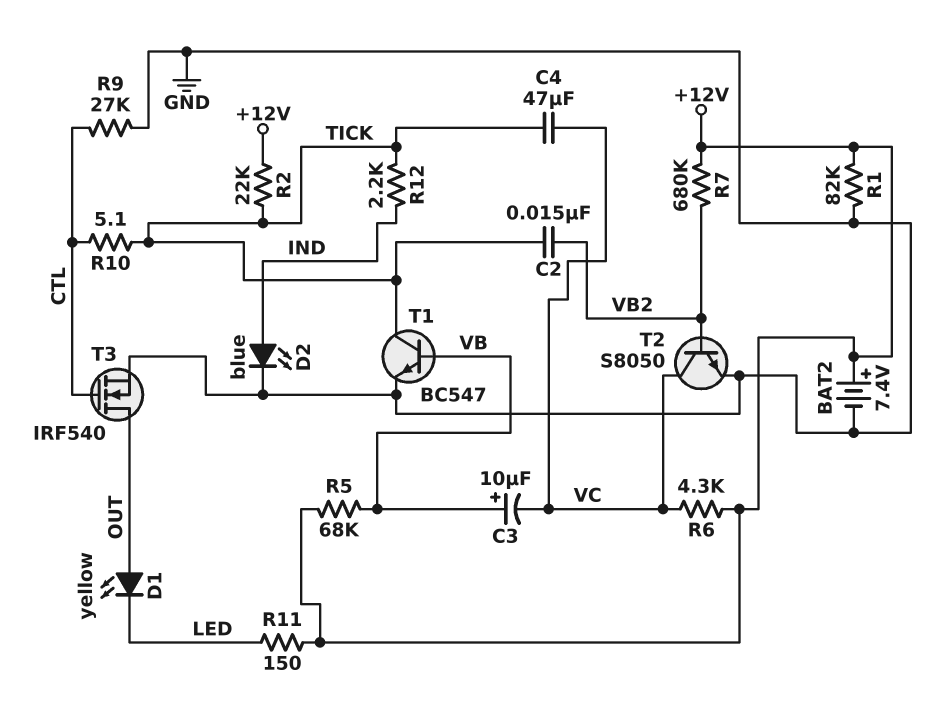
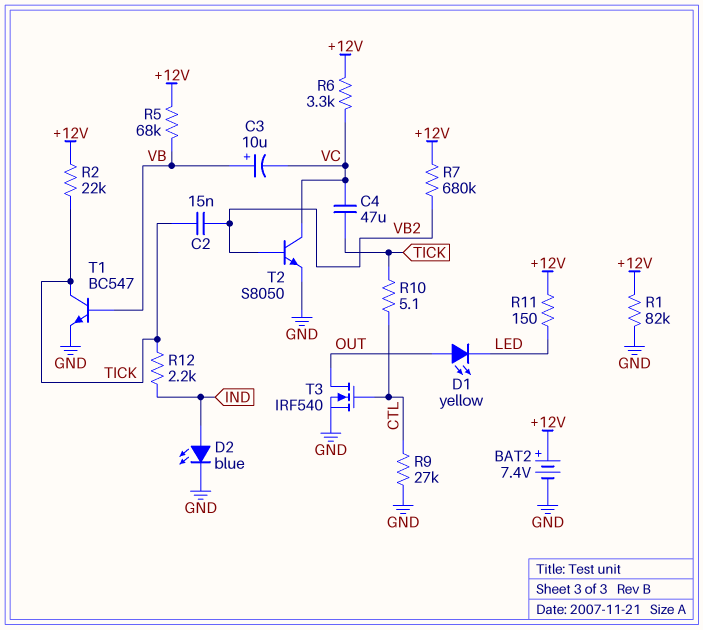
R6: 4.3k (+12V, VC) -> 3.3k (+12V, VC)

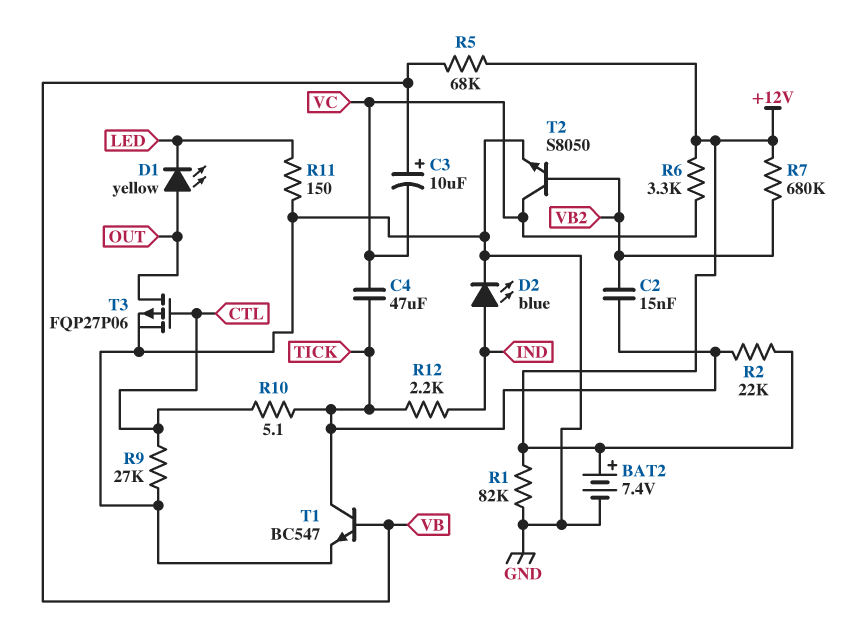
R11: 150 (+12V, LED) -> 150 (GND, LED)
T3: NMOS IRF540 (G CTL, D OUT, S GND) -> PMOS FQP27P06 (G CTL, D OUT, S GND)

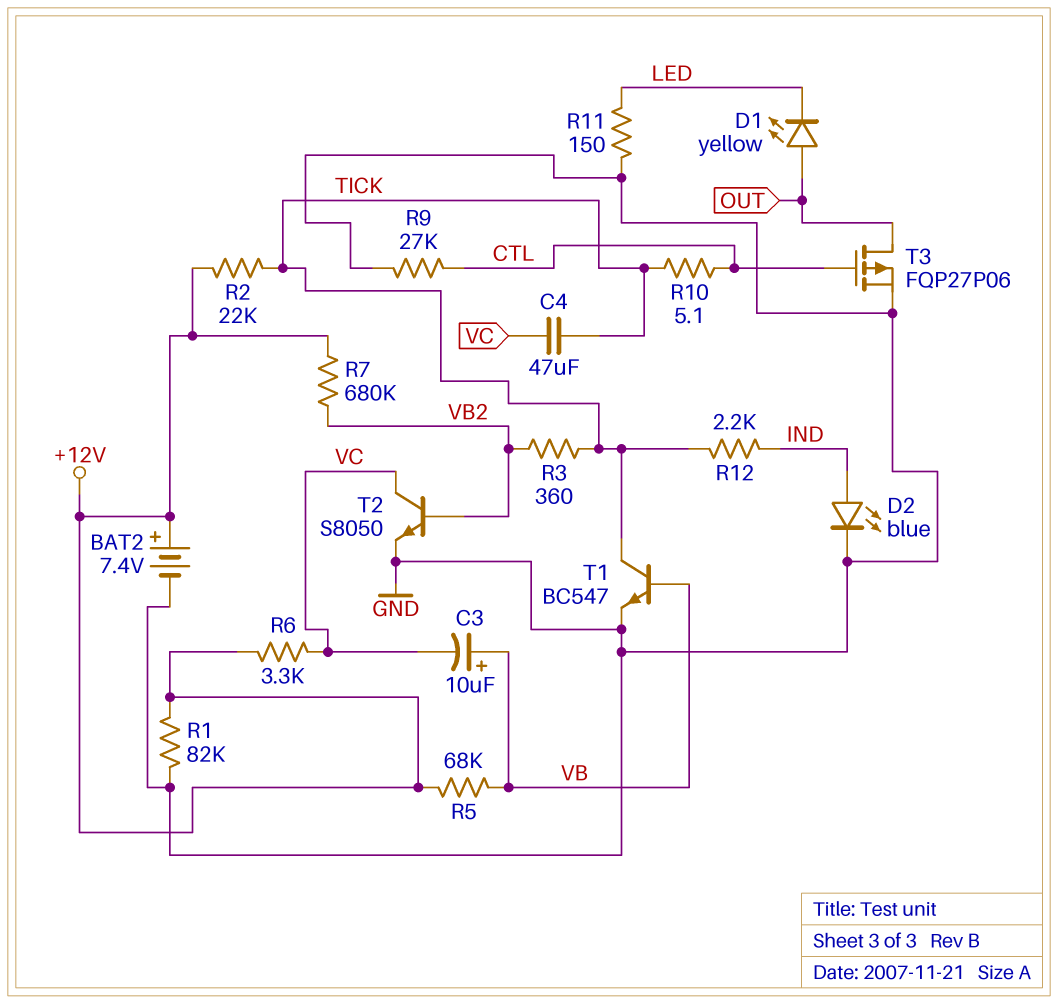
C2: 15nF (TICK, VB2) -> none
R3: none -> 360 (TICK, VB2)

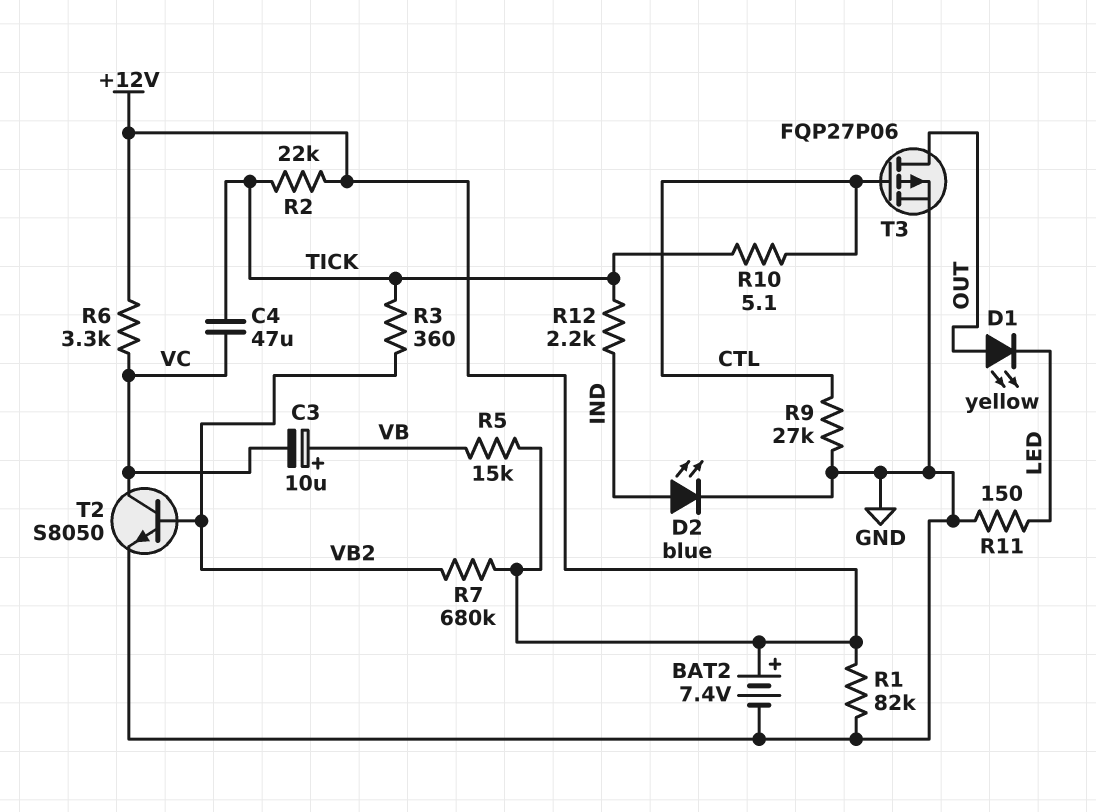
R5: 68k (+12V, VB) -> 15k (+12V, VB)
T1: NPN BC547 (B VB, C TICK, E GND) -> none

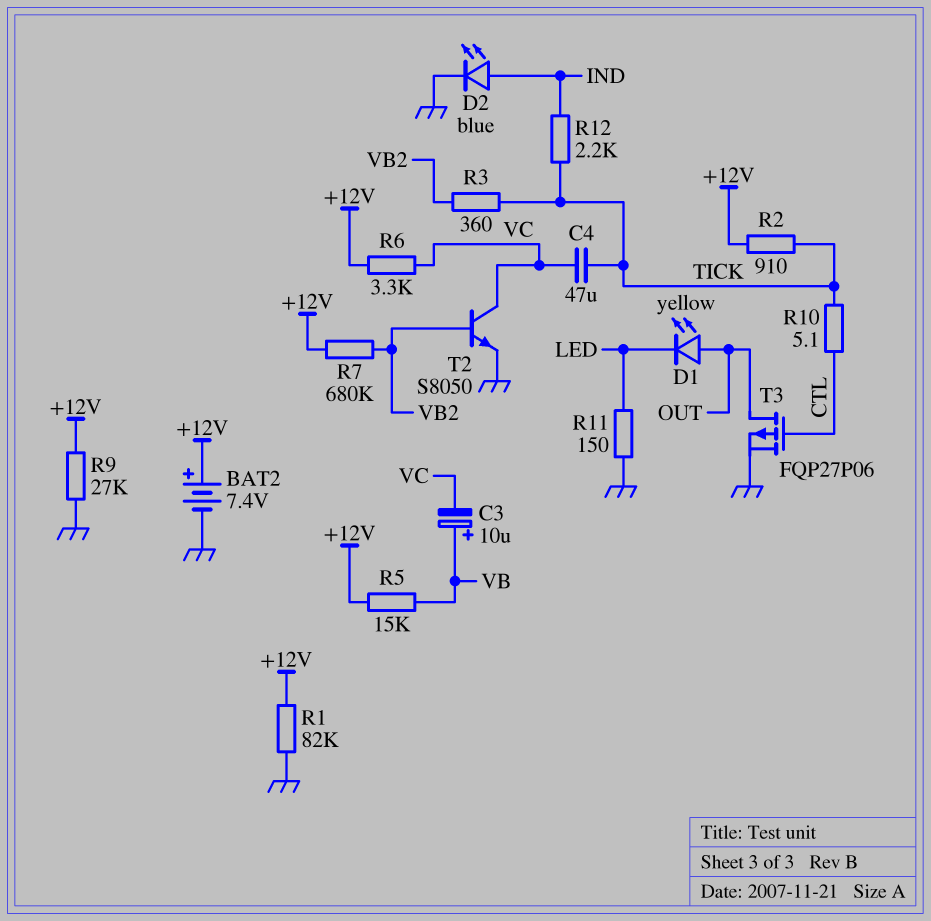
R2: 22k (+12V, TICK) -> 910 (+12V, TICK)
R9: 27k (CTL, GND) -> 27k (+12V, GND)

